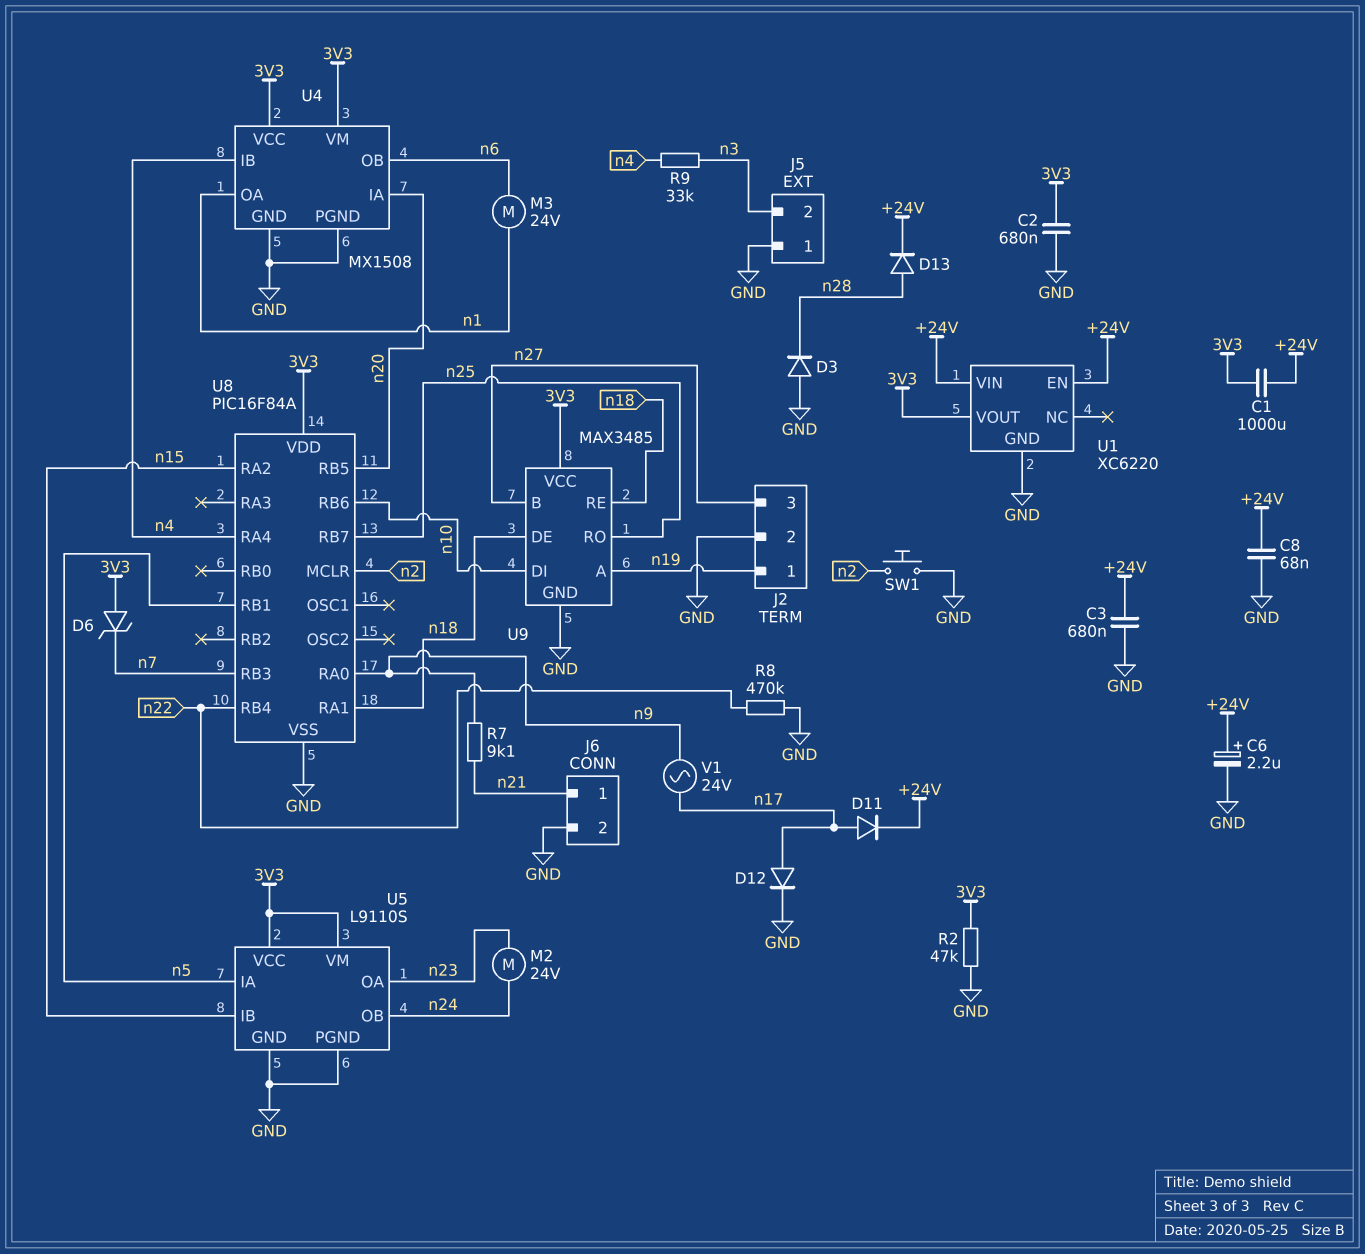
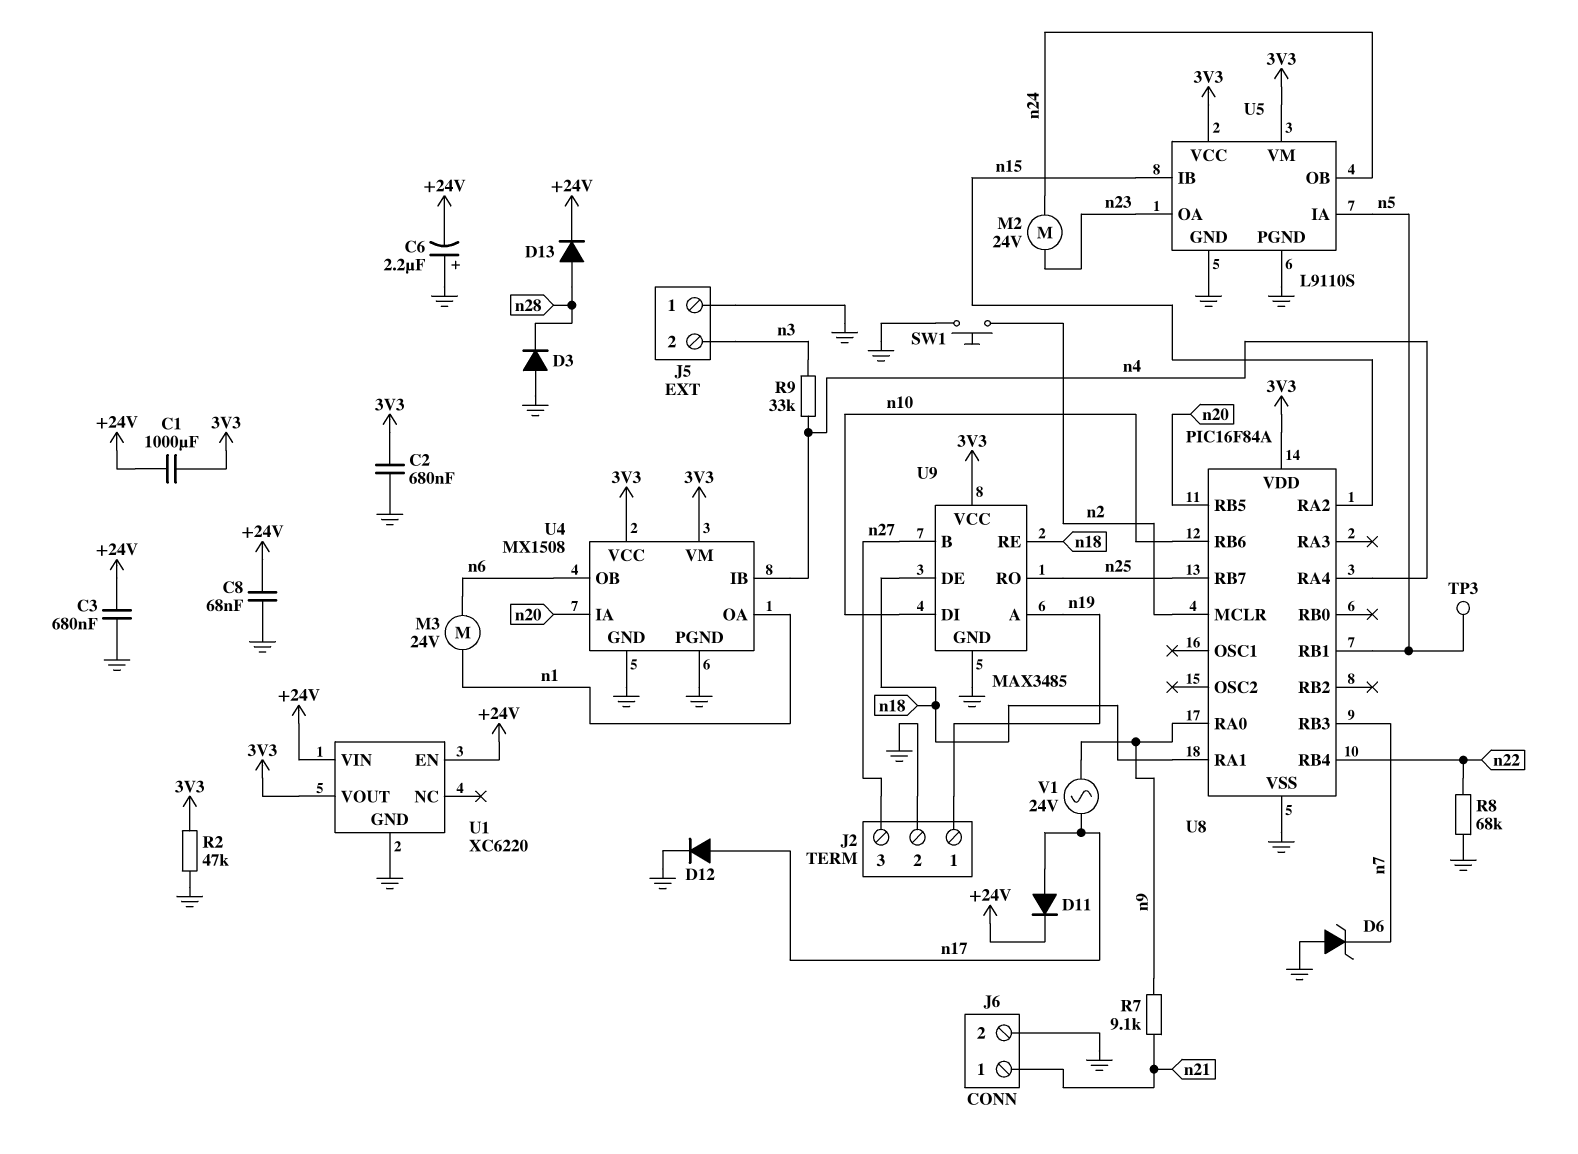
C6: 2.2uF (plus +24V, minus GND) -> 2.2uF (plus GND, minus +24V)
D6: zener (A 3V3, K n7) -> zener (A GND, K n7)
R8: 470k (GND, n22) -> 68k (GND, n22)
TP3: none -> test point (n5)

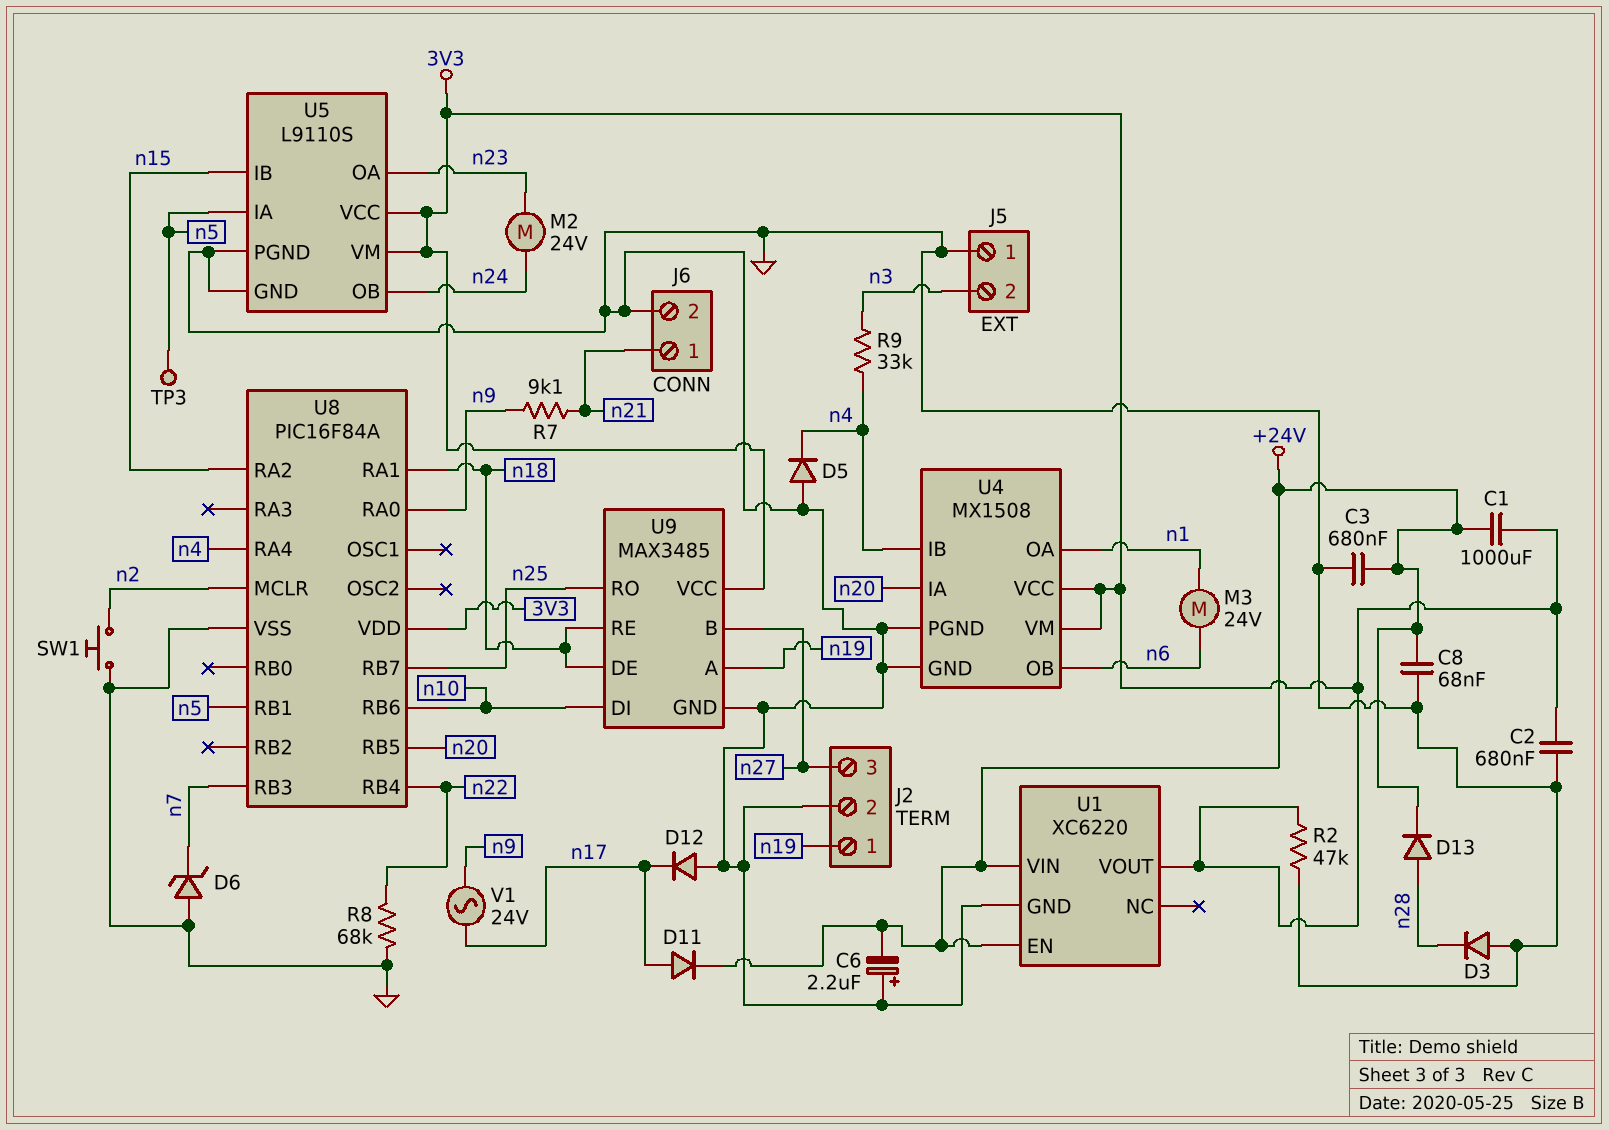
D5: none -> diode (A GND, K n4)
D12: diode (A n17, K GND) -> diode (A GND, K n17)

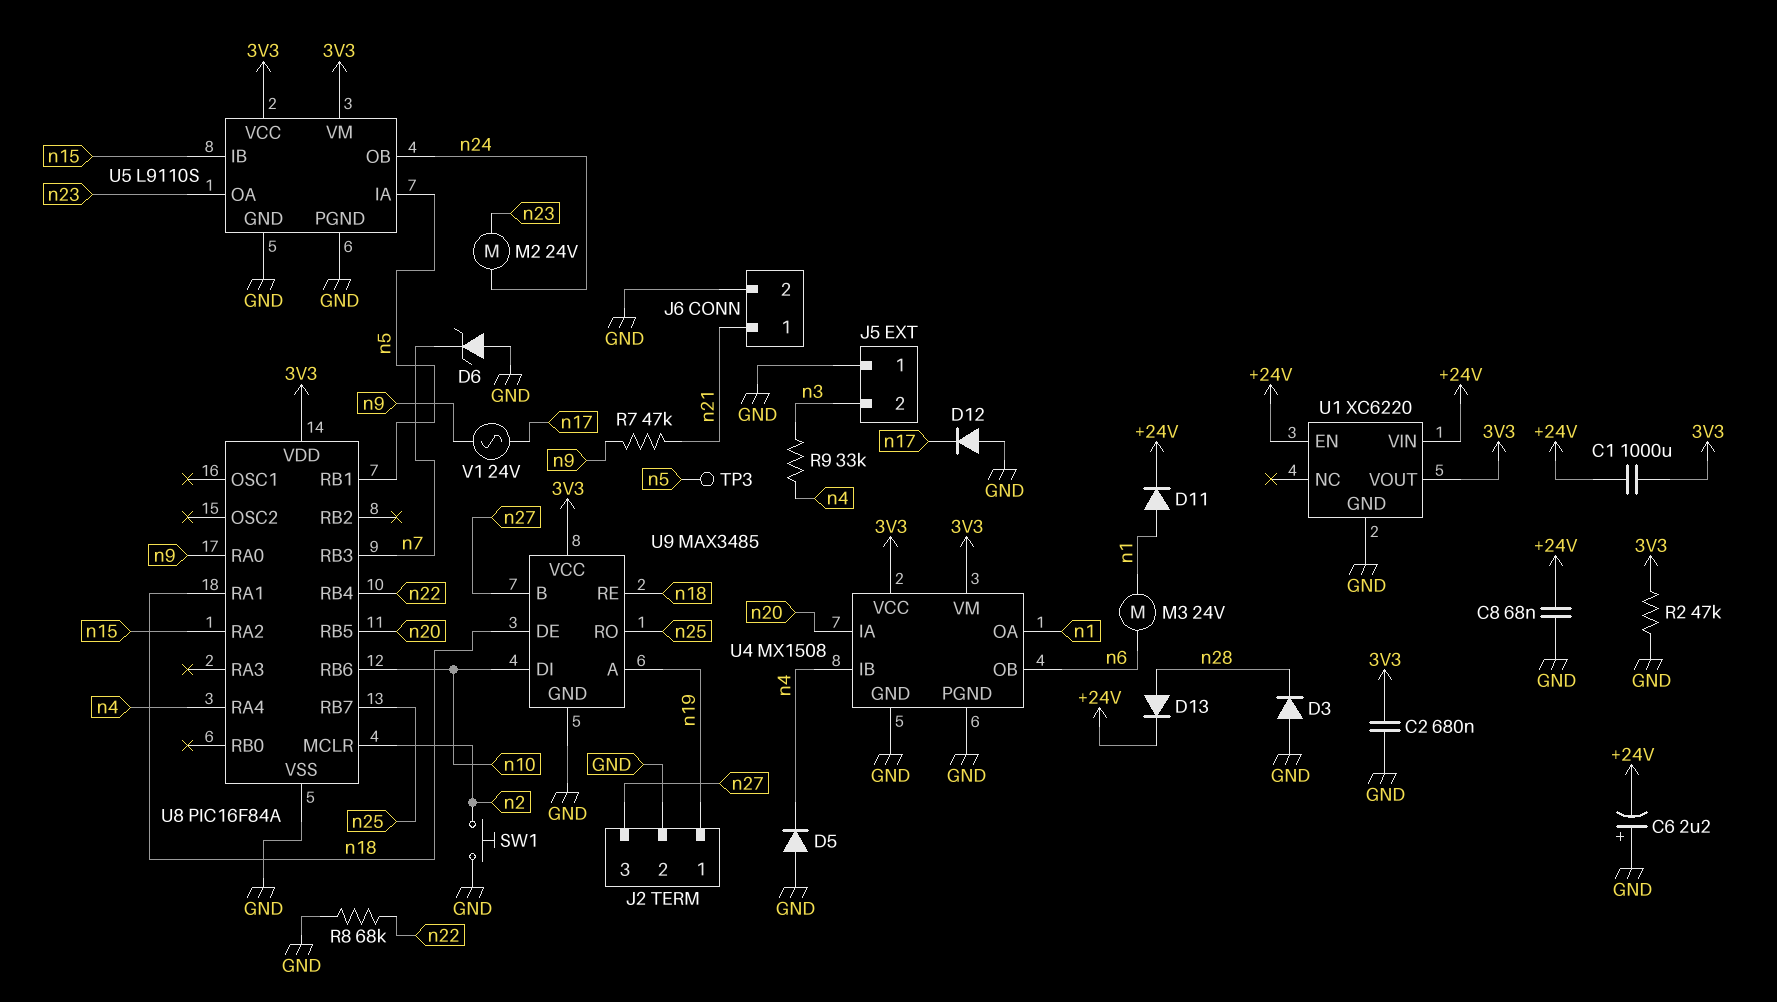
C3: 680nF (+24V, GND) -> none
D11: diode (A n17, K +24V) -> diode (A n1, K +24V)
R7: 9.1k (n9, n21) -> 47k (n9, n21)

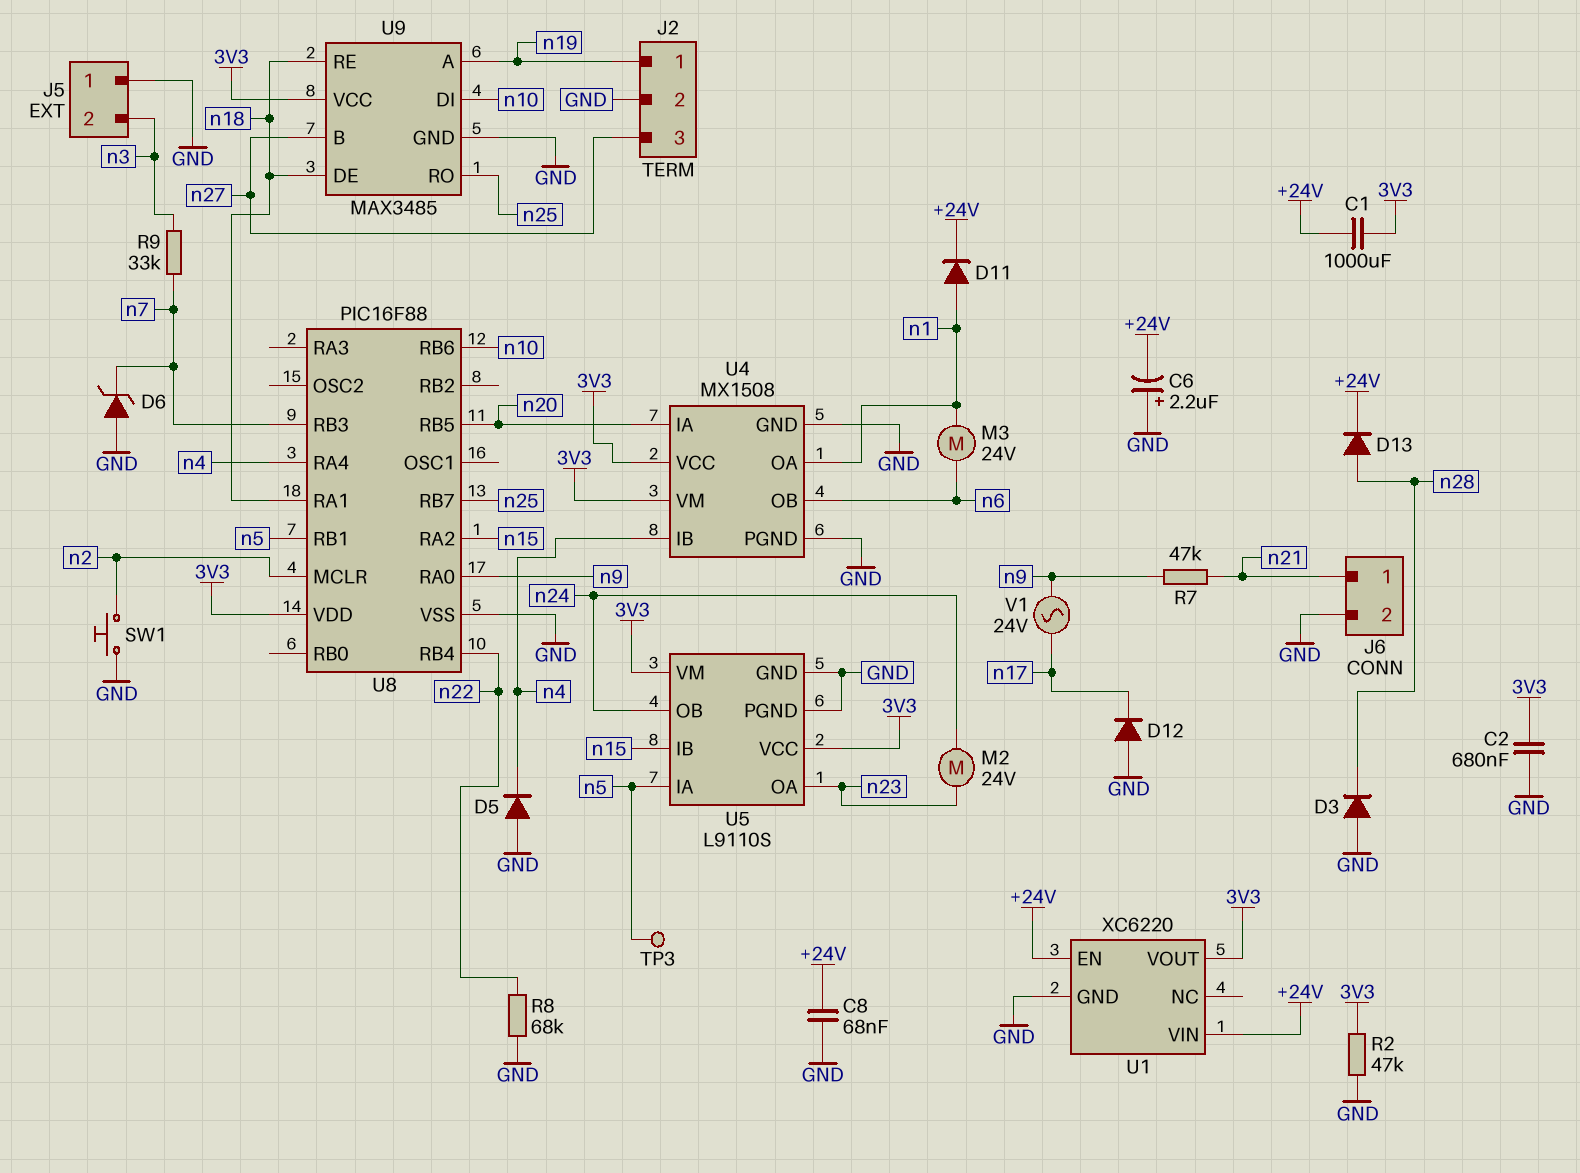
R9: 33k (n3, n4) -> 33k (n3, n7)
U8: PIC16F84A -> PIC16F88

